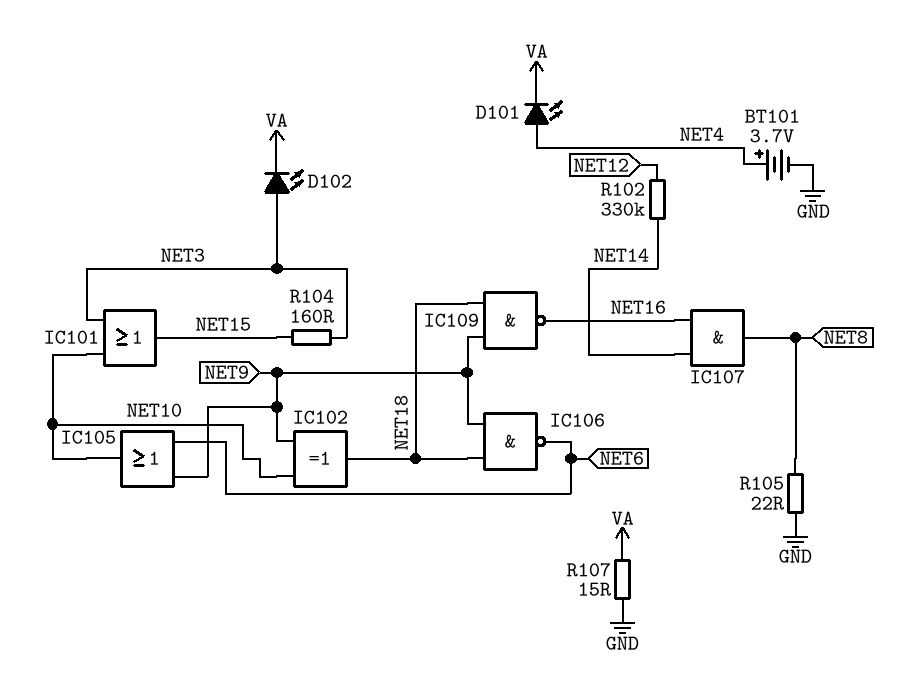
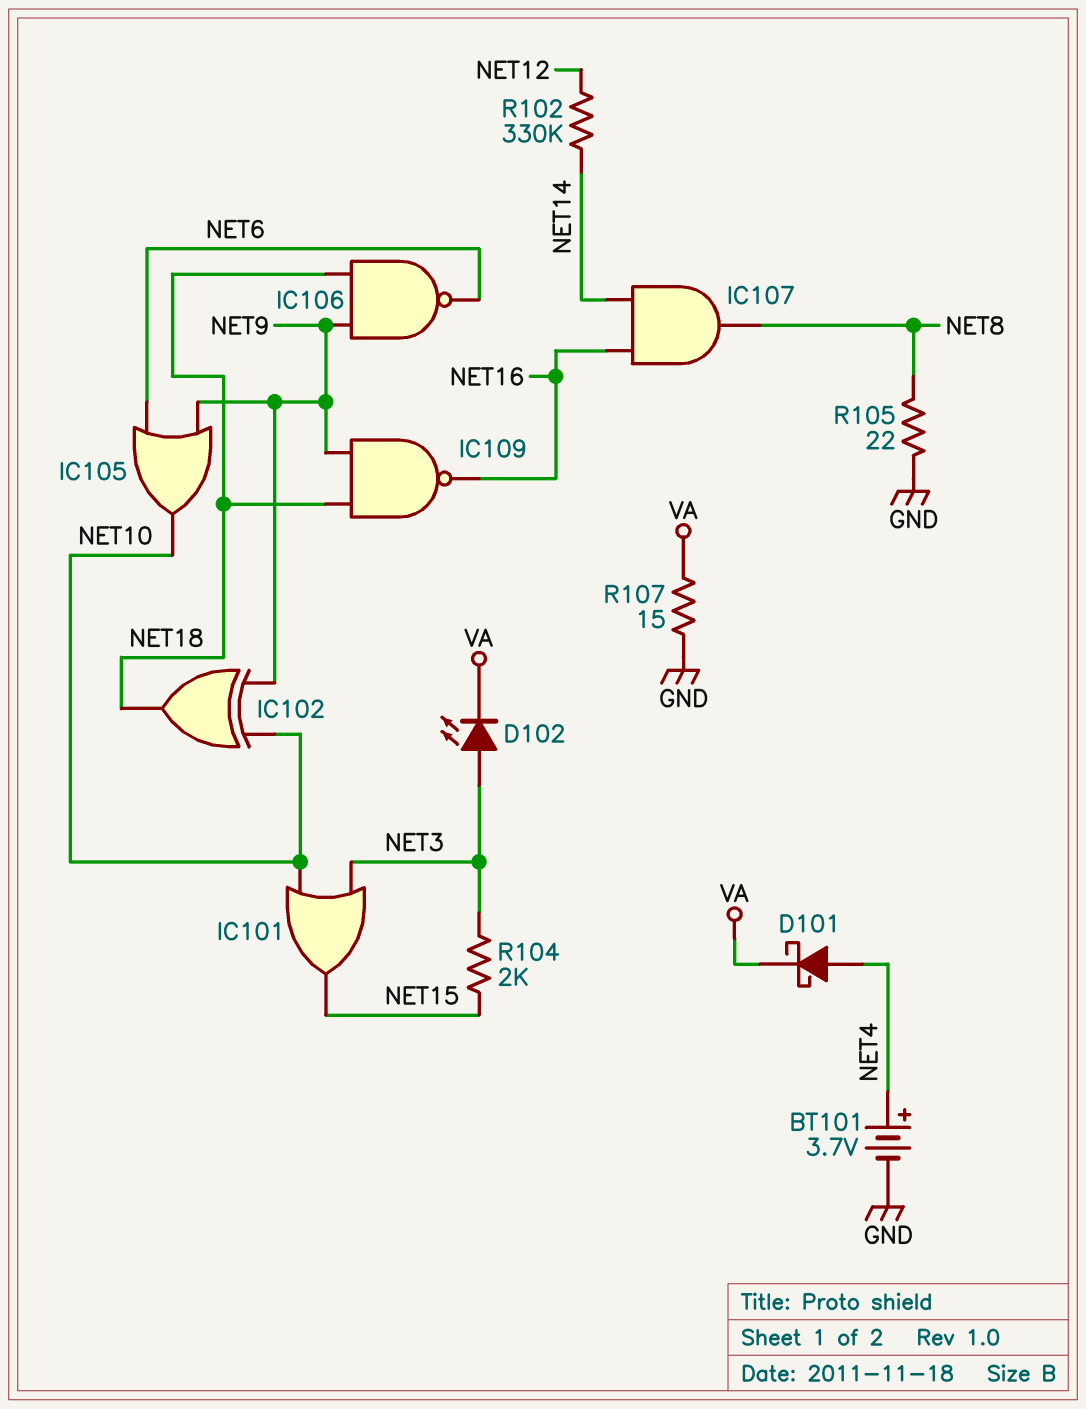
D101: LED (A NET4, K VA) -> schottky (A NET4, K VA)
R104: 160 (NET3, NET15) -> 2k (NET3, NET15)

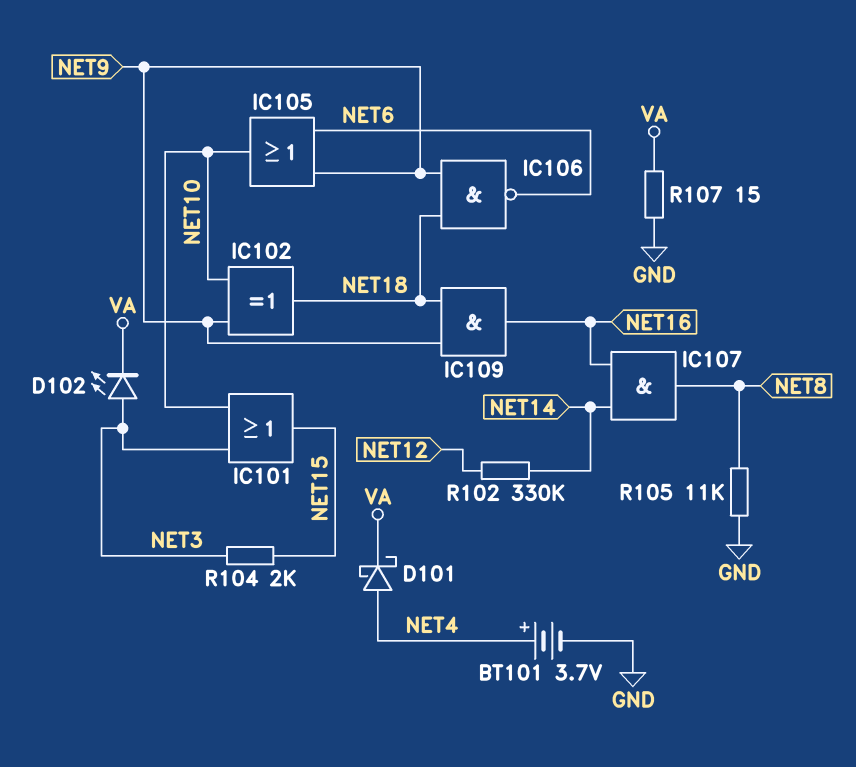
IC109: NAND (in NET9, in NET18, out NET16) -> AND (in NET9, in NET18, out NET16)
R105: 22 (GND, NET8) -> 11k (GND, NET8)

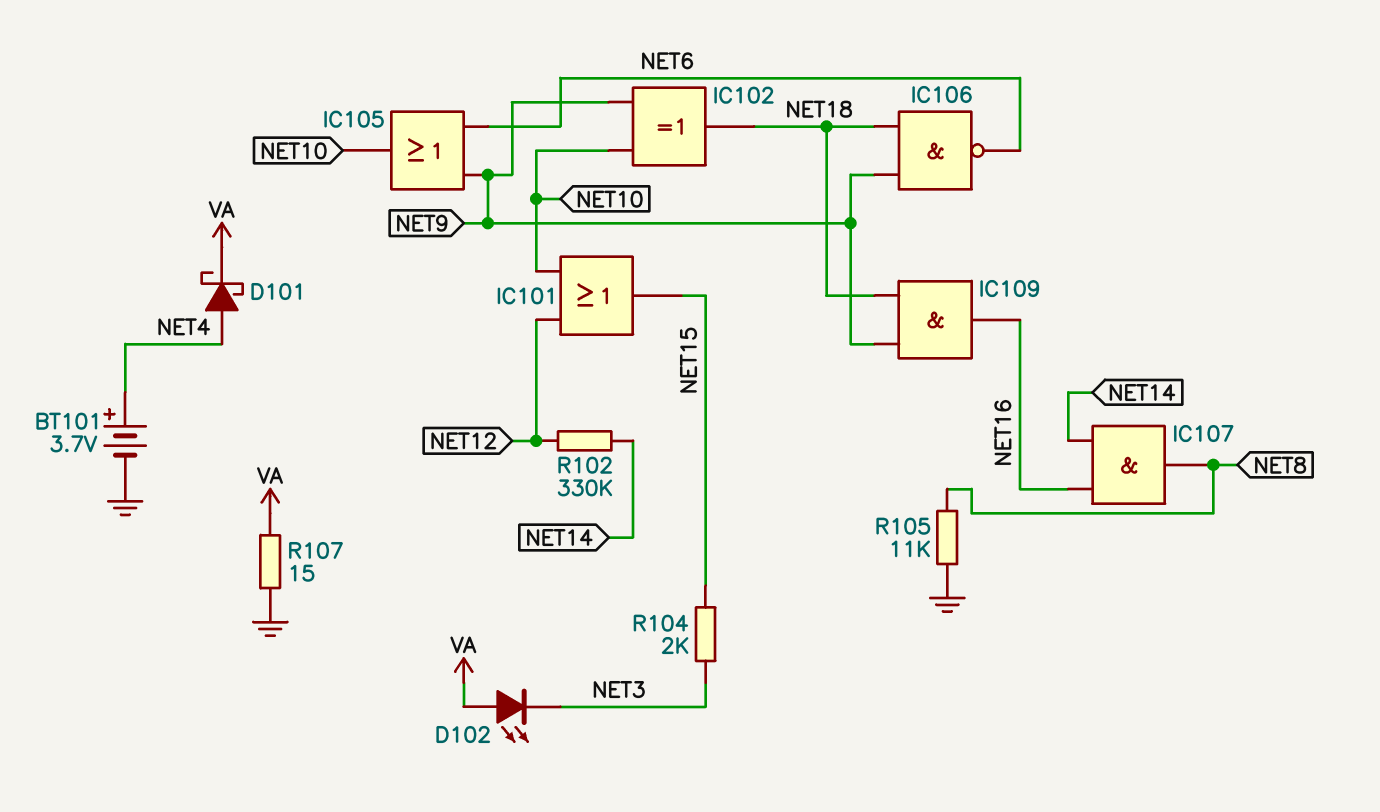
D102: LED (A NET3, K VA) -> LED (A VA, K NET3)
IC101: OR (in NET3, in NET10, out NET15) -> OR (in NET10, in NET12, out NET15)

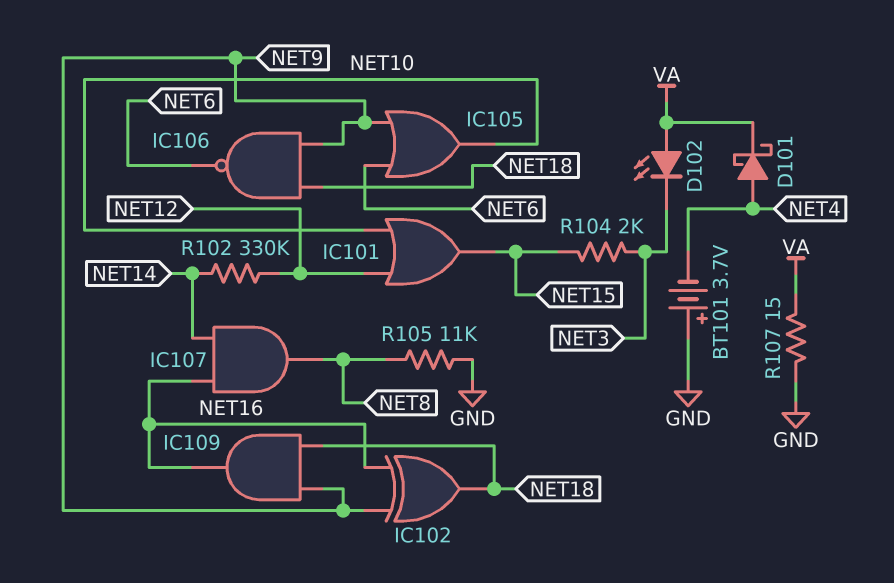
BT101: 3.7V (plus NET4, minus GND) -> 3.7V (plus GND, minus NET4)
IC102: XOR (in NET9, in NET10, out NET18) -> XOR (in NET9, in NET16, out NET18)

